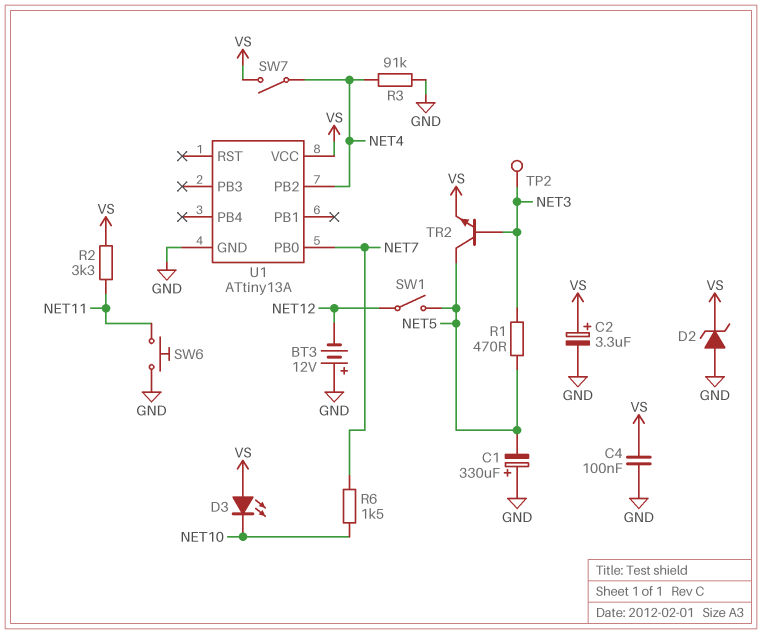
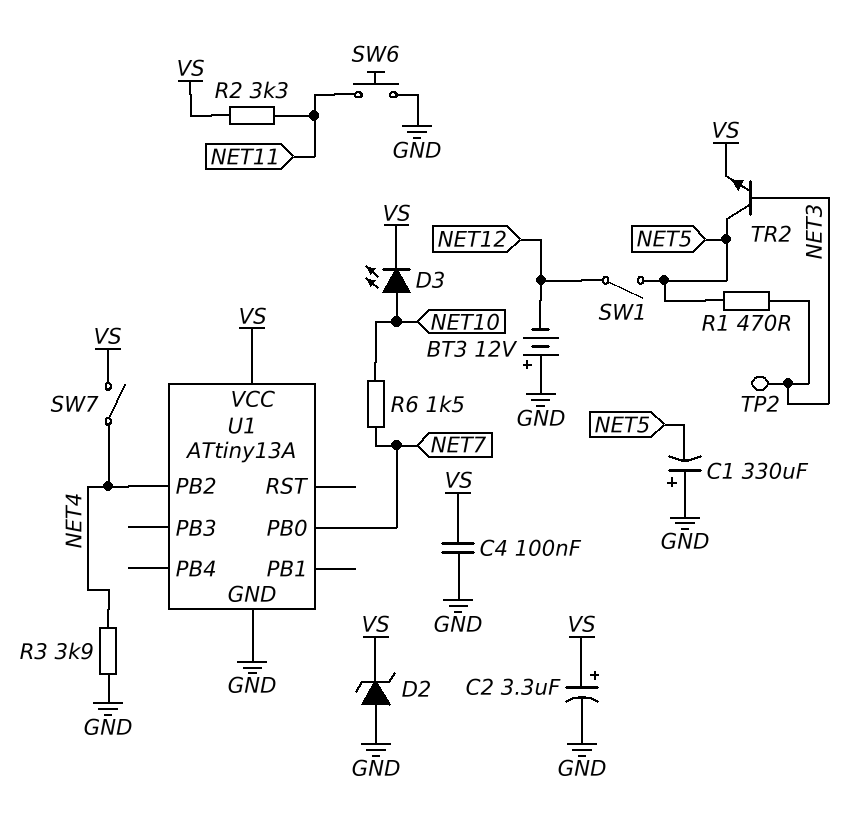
D3: LED (A VS, K NET10) -> LED (A NET10, K VS)
R3: 91k (GND, NET4) -> 3.9k (GND, NET4)

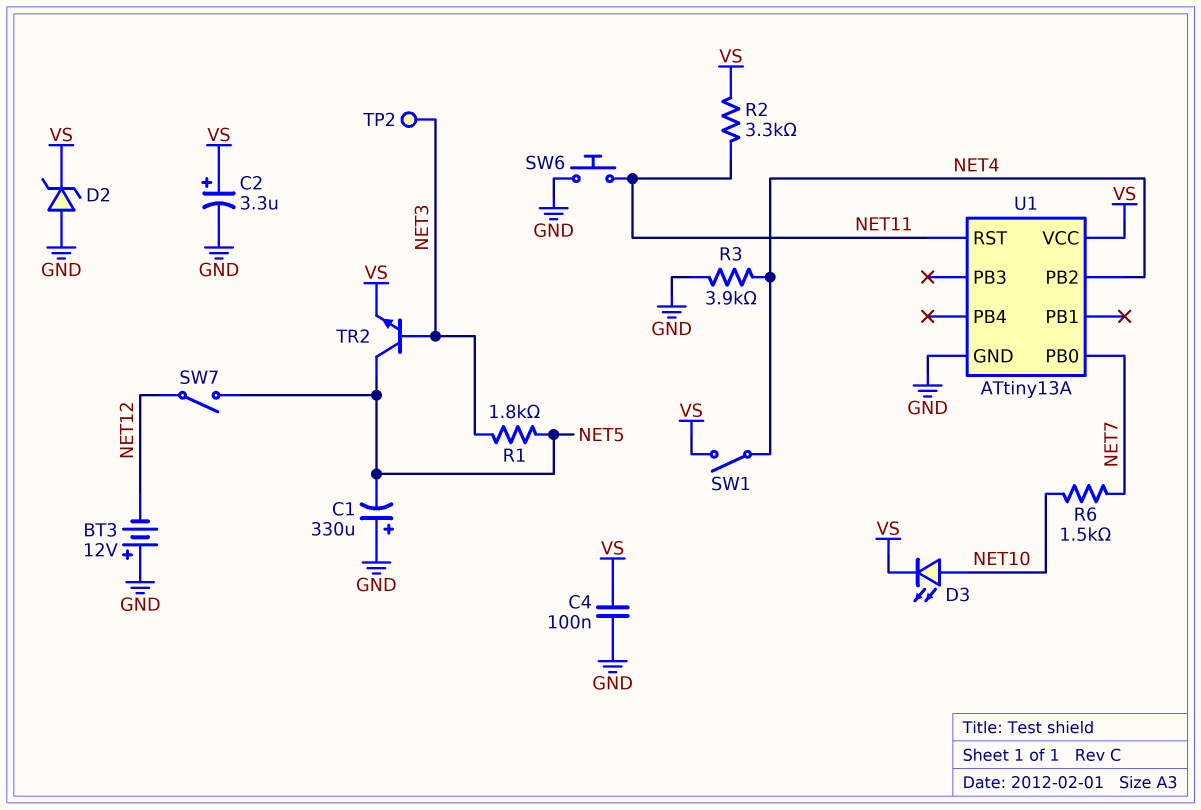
R1: 470 (NET3, NET5) -> 1.8k (NET3, NET5)
SW1: switch (NET5, NET12) -> switch (NET4, VS)
SW7: switch (NET4, VS) -> switch (NET5, NET12)
U1 pin RST: none -> NET11

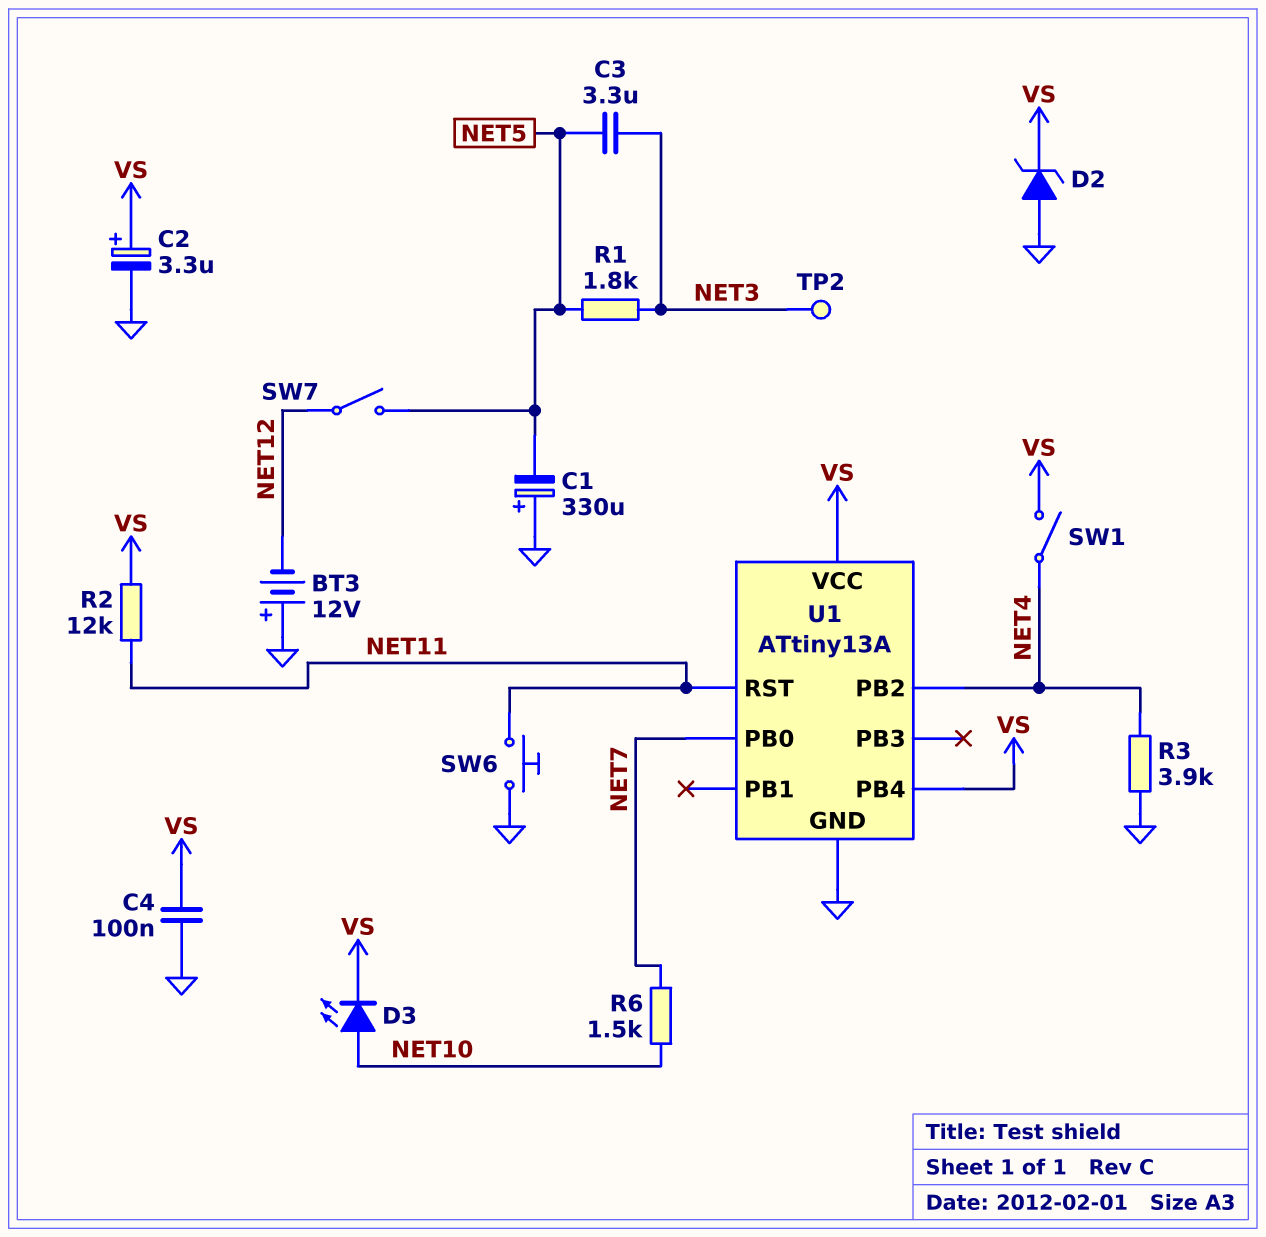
C3: none -> 3.3uF (NET3, NET5)
R2: 3.3k (NET11, VS) -> 12k (NET11, VS)
TR2: NPN (B NET3, C NET5, E VS) -> none
U1 pin PB4: none -> VS

